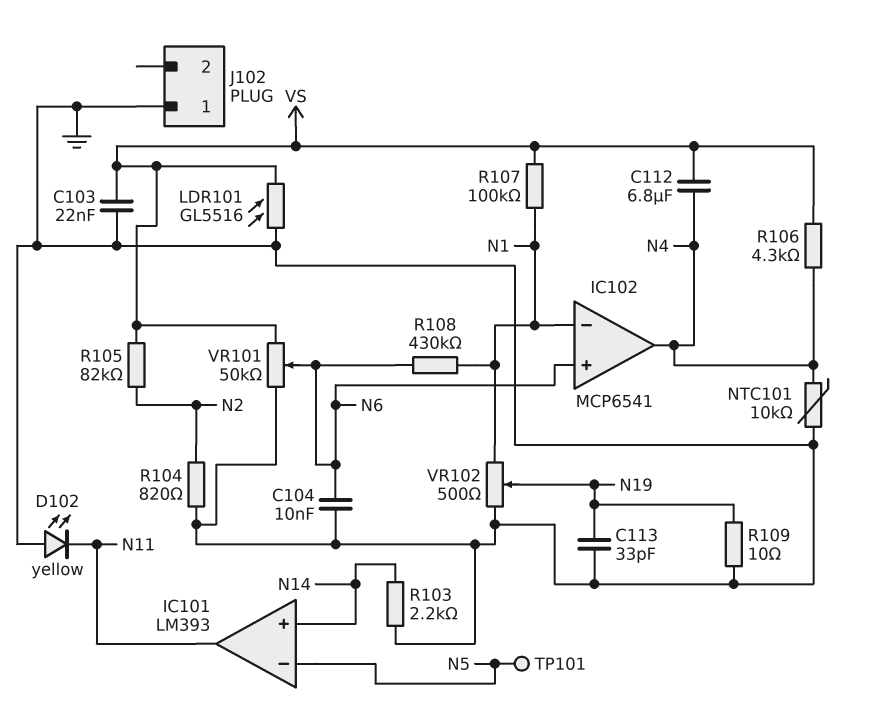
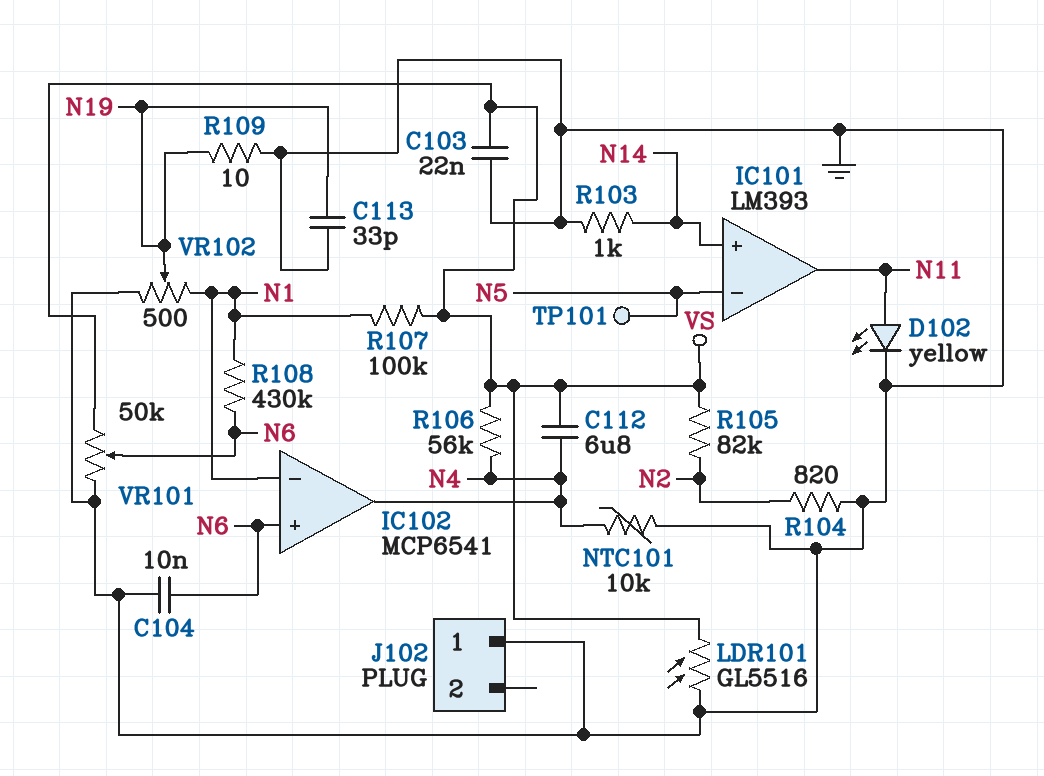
D102: LED yellow (A GND, K N11) -> LED yellow (A N11, K GND)
R103: 2.2k (GND, N14) -> 1k (GND, N14)
R106: 4.3k (N4, VS) -> 56k (N4, VS)

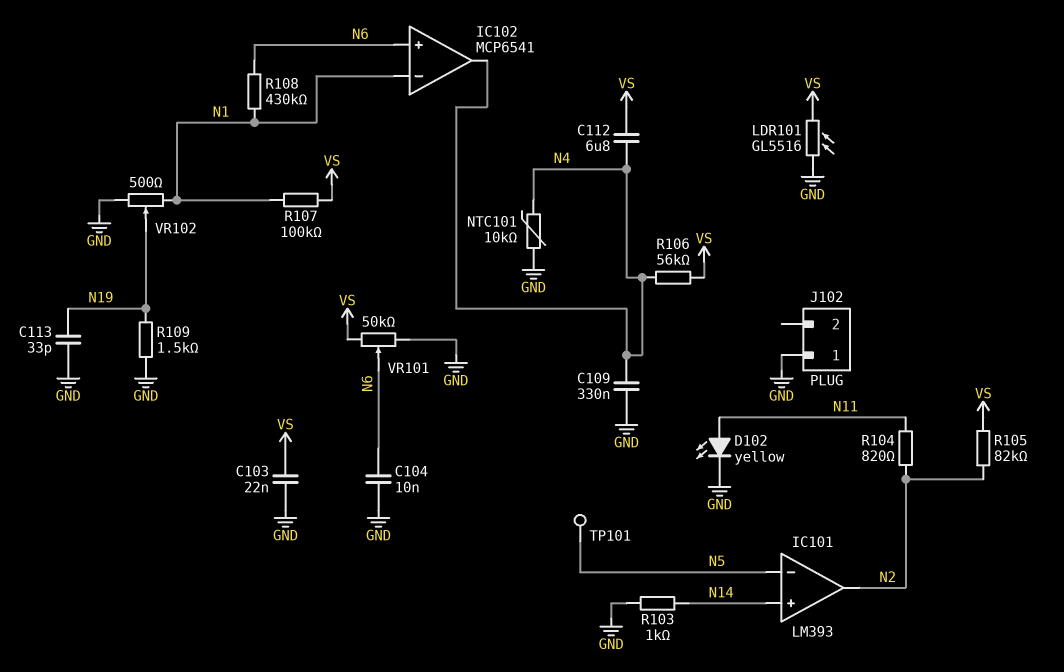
C109: none -> 330nF (GND, N4)
IC101 pin out: N11 -> N2
R104: 820 (GND, N2) -> 820 (N2, N11)
R109: 10 (GND, N19) -> 1.5k (GND, N19)

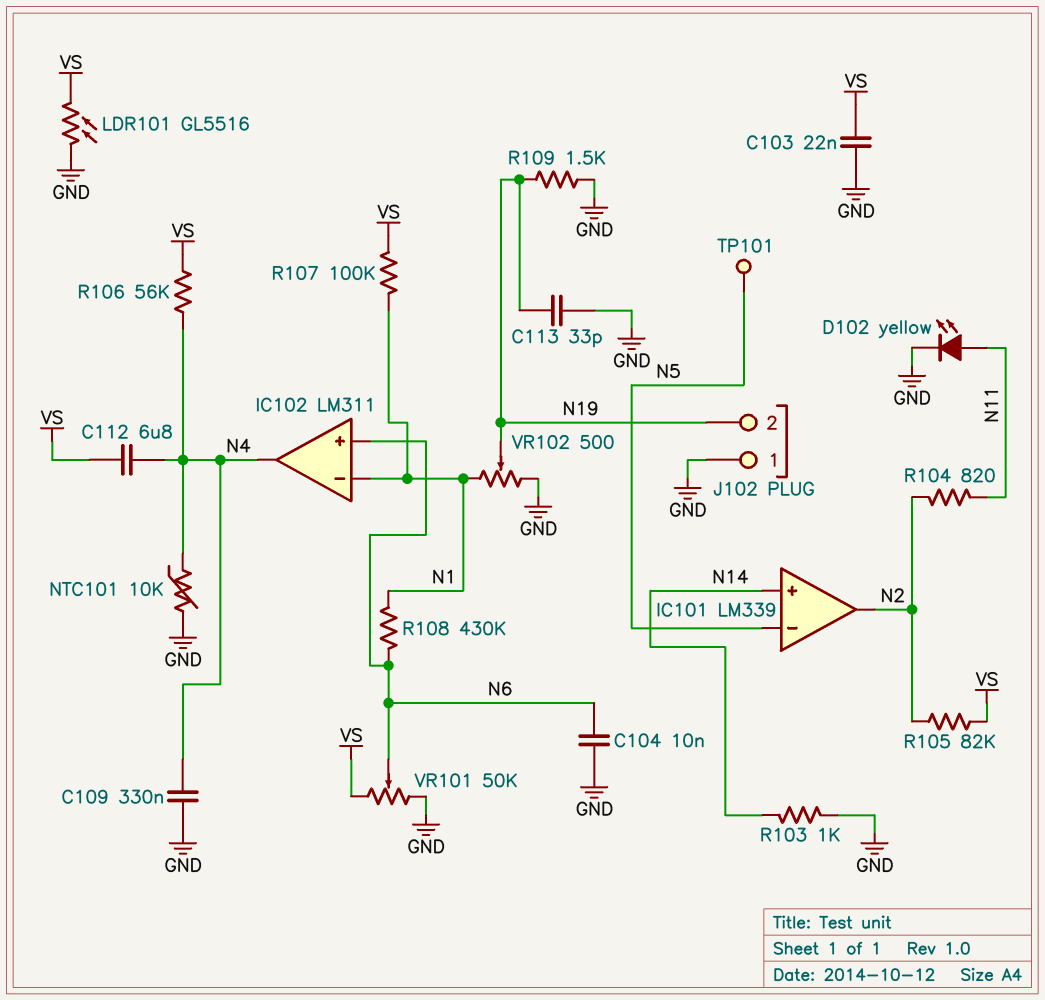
IC101: LM393 -> LM339
IC102: MCP6541 -> LM311
J102 pin 2: none -> N19

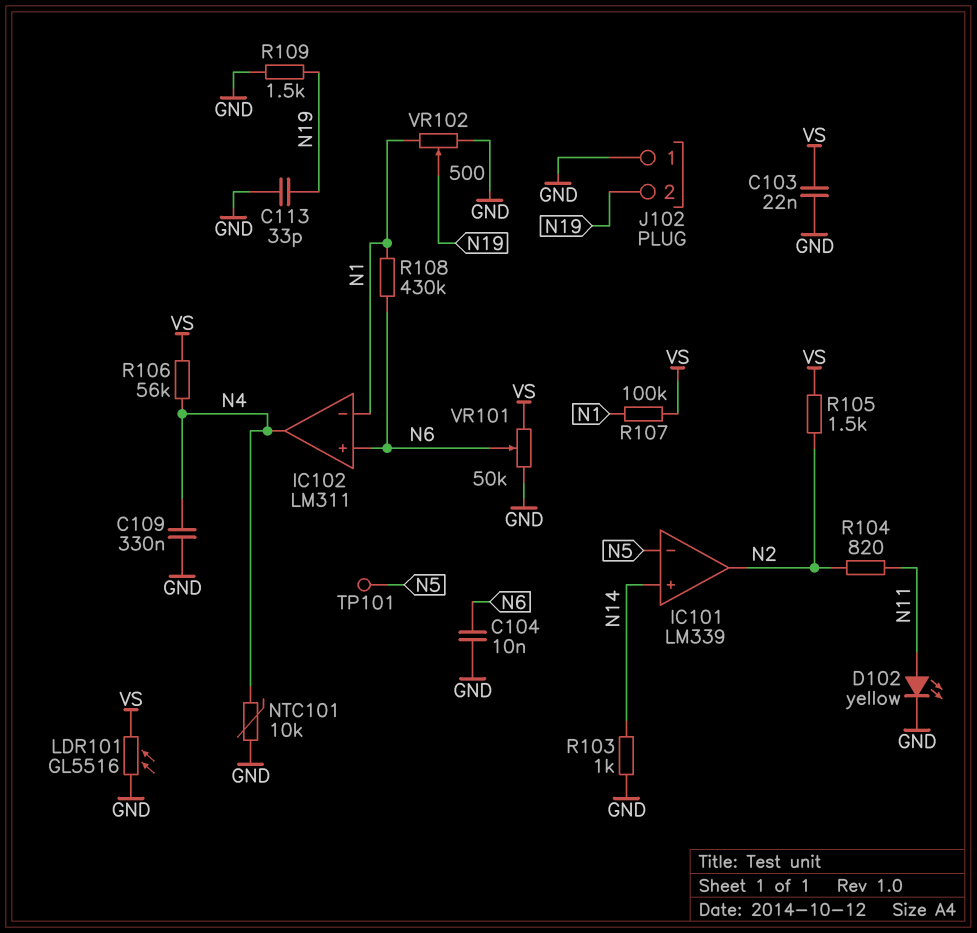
C112: 6.8uF (N4, VS) -> none
R105: 82k (N2, VS) -> 1.5k (N2, VS)

